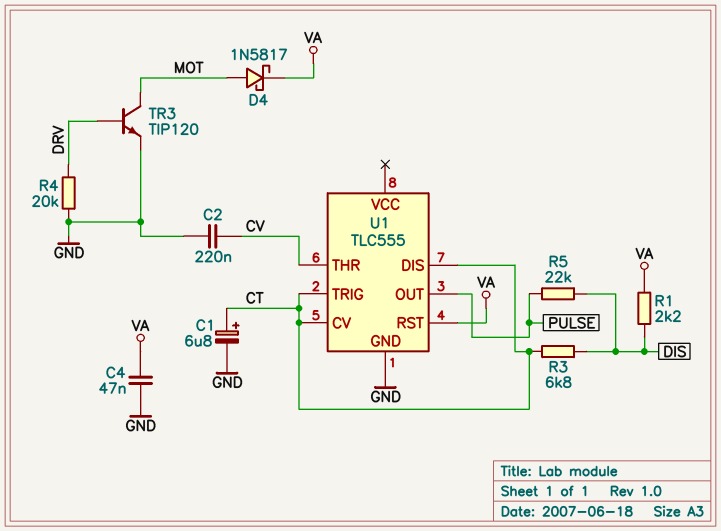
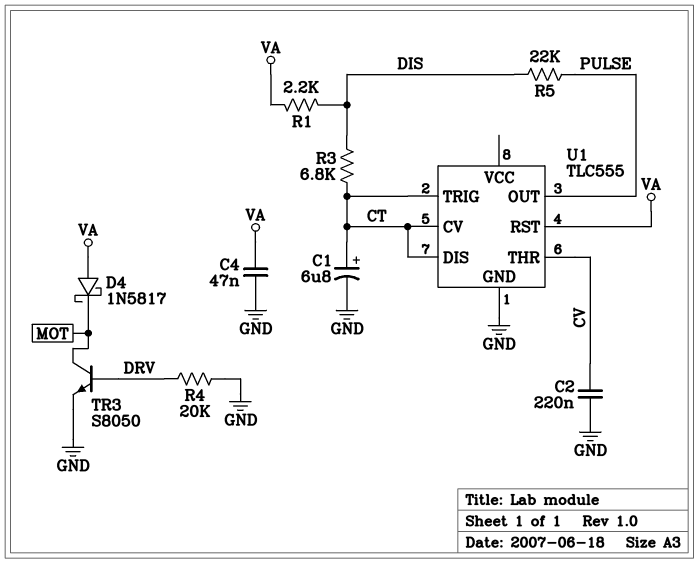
D4: schottky 1N5817 (A MOT, K VA) -> schottky 1N5817 (A VA, K MOT)
TR3: NPN TIP120 (B DRV, C MOT, E GND) -> NPN S8050 (B DRV, C MOT, E GND)

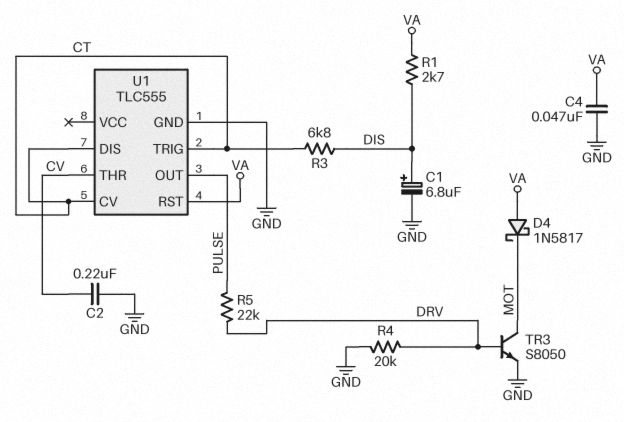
C1: 6.8uF (plus CT, minus GND) -> 6.8uF (plus DIS, minus GND)
R1: 2.2k (DIS, VA) -> 2.7k (DIS, VA)
R5: 22k (DIS, PULSE) -> 22k (DRV, PULSE)

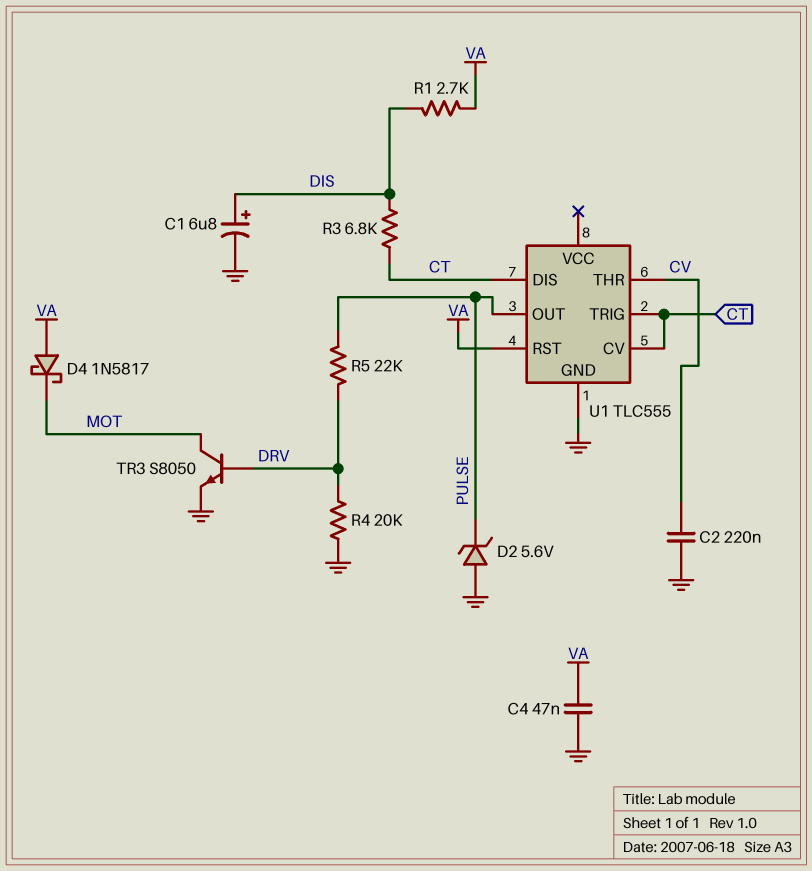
D2: none -> zener 5.6V (A GND, K PULSE)

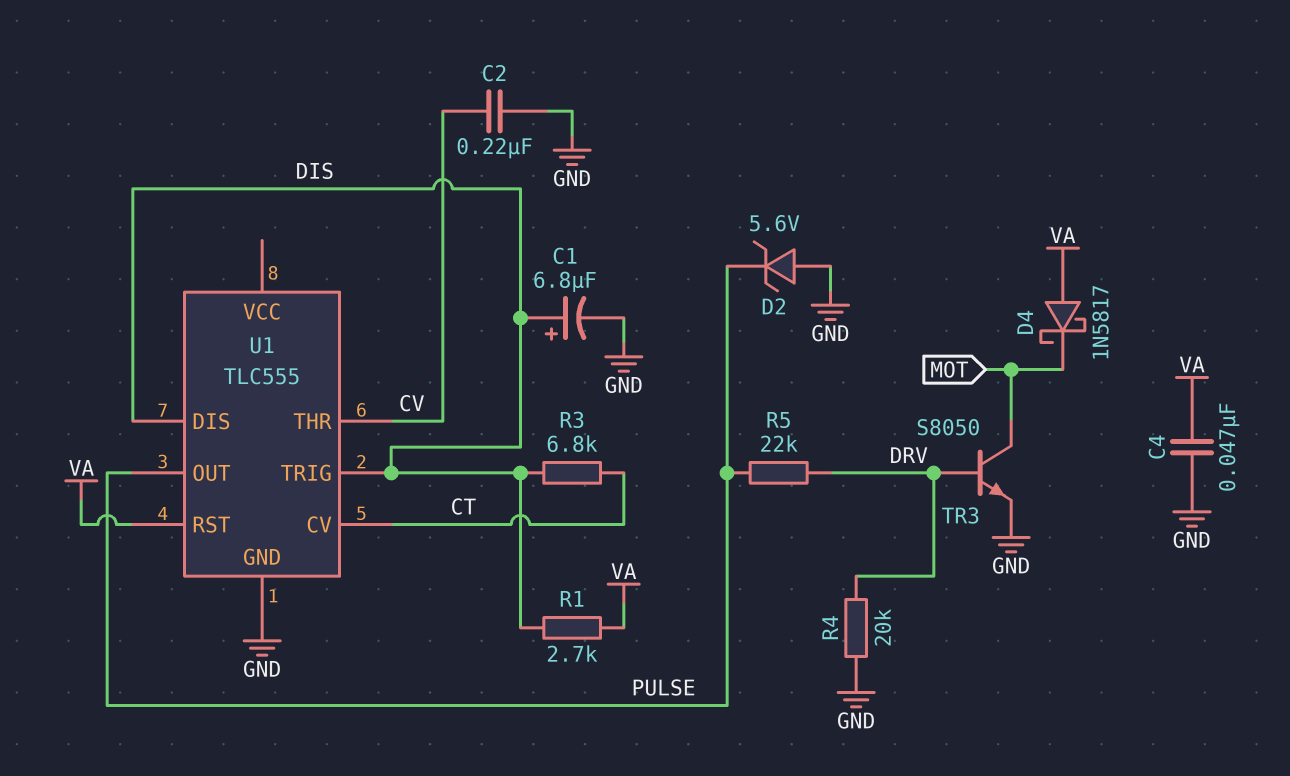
U1 pin DIS: CT -> DIS
U1 pin TRIG: CT -> DIS

